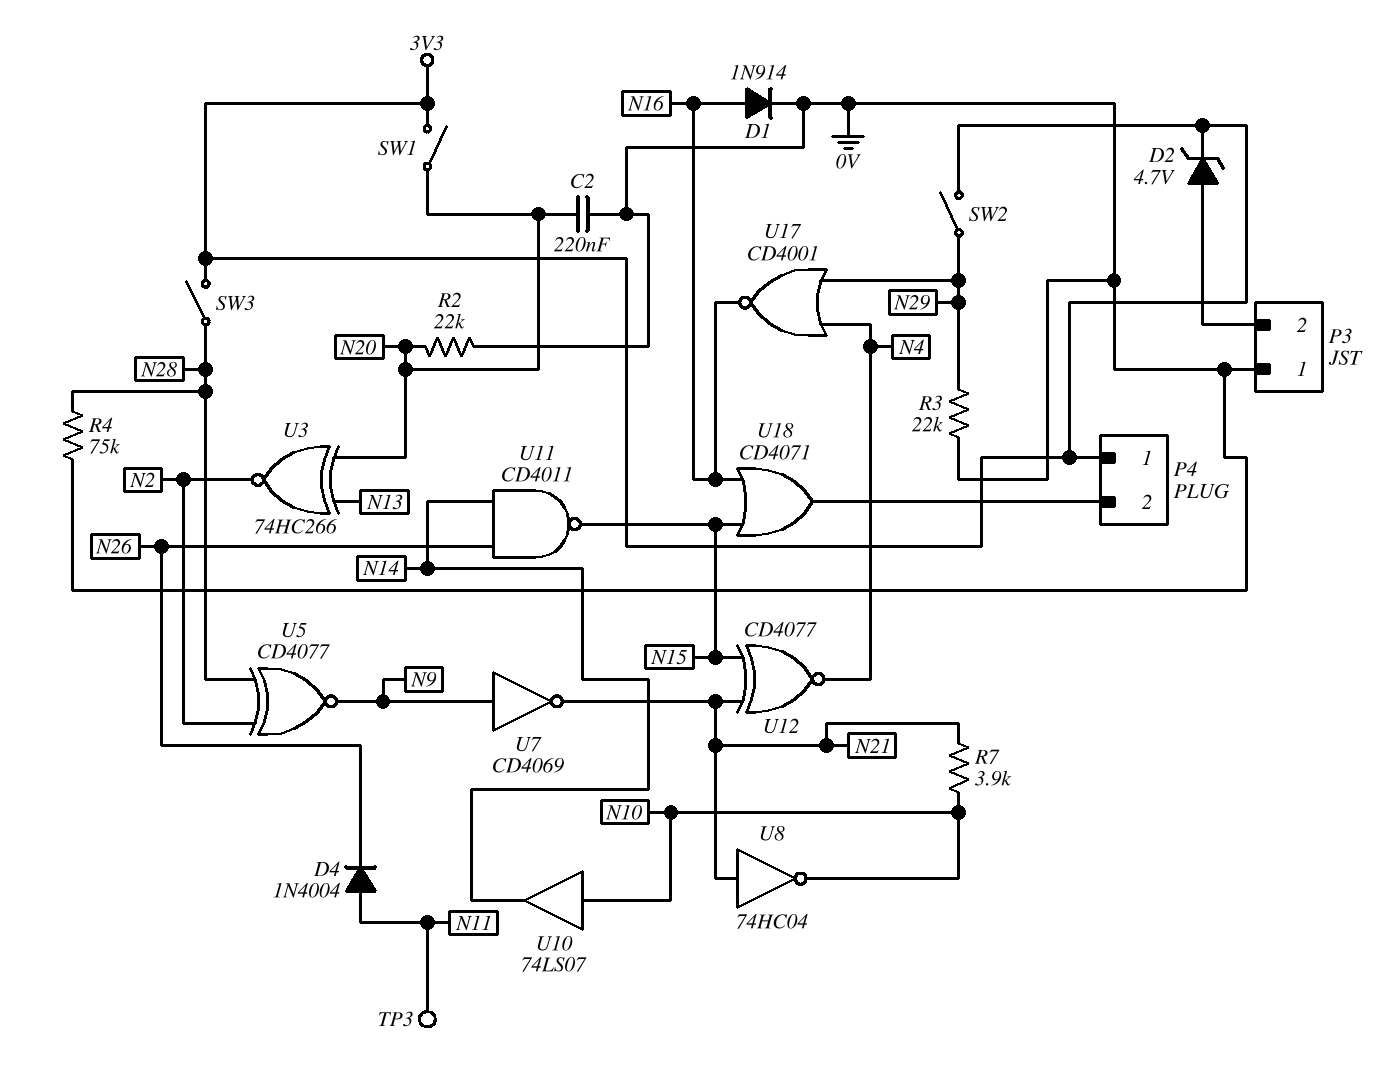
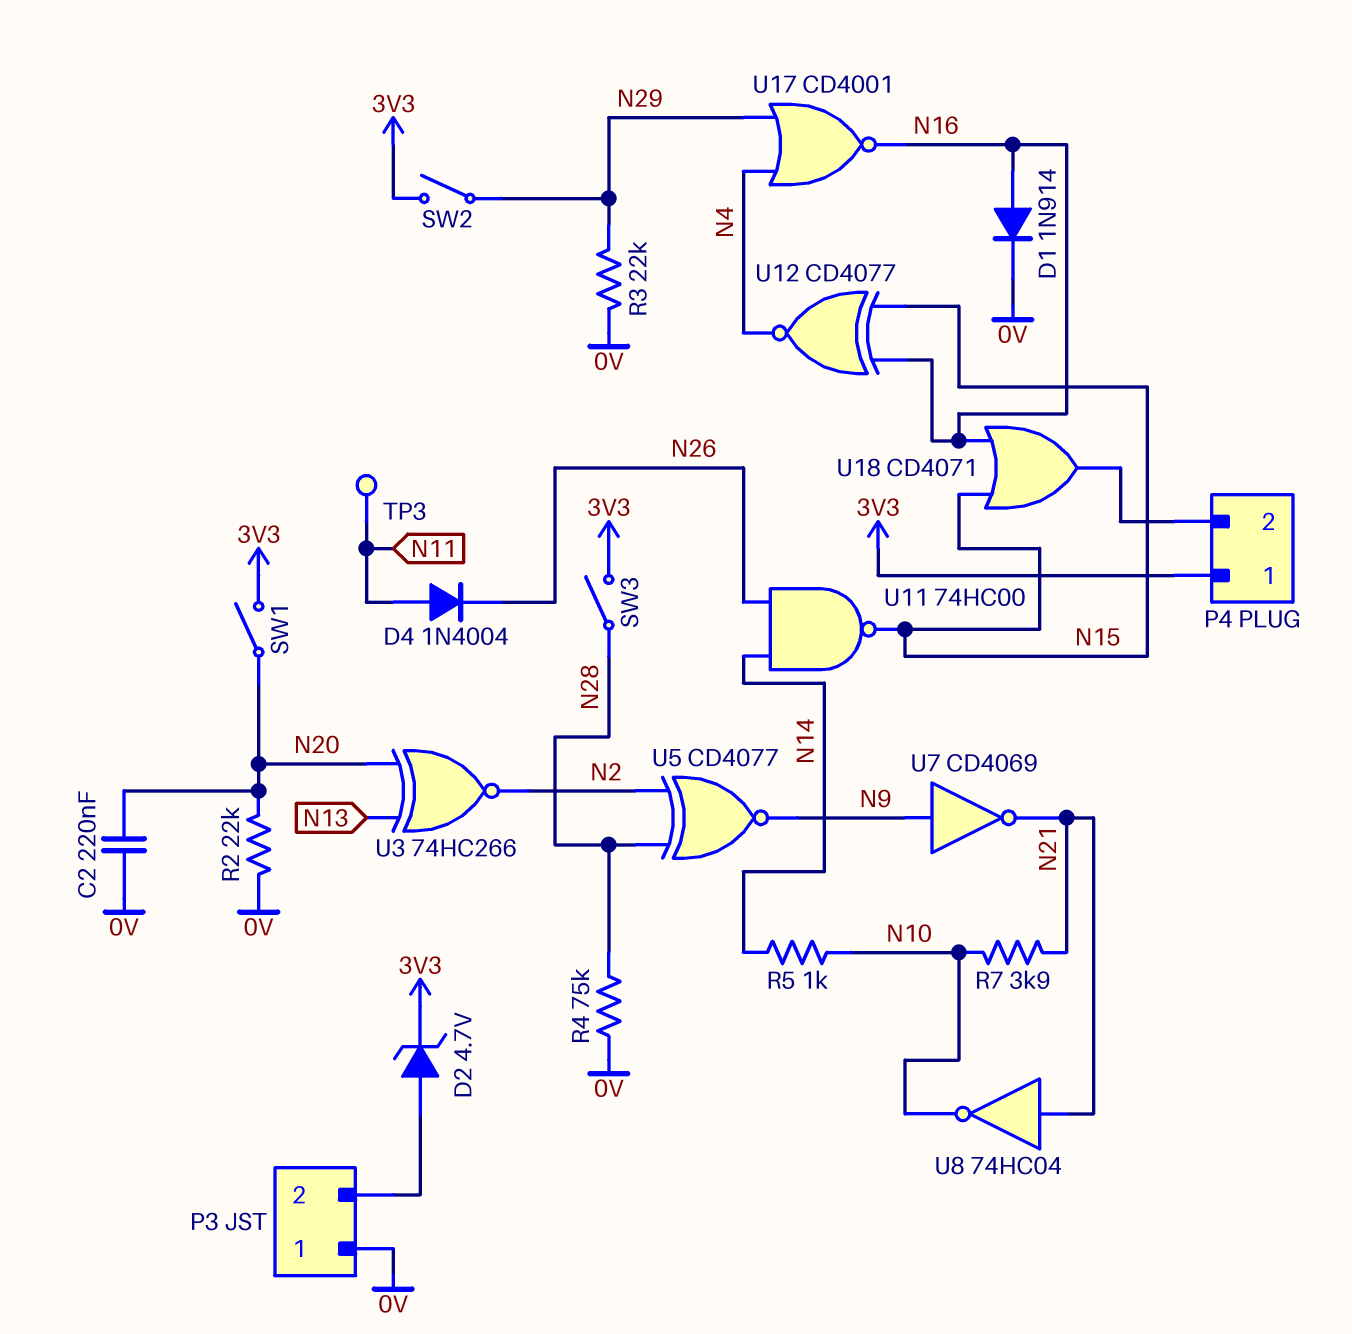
R5: none -> 1k (N10, N14)
U10: buffer 74LS07 (in N10, out N14) -> none
U11: NAND CD4011 (in N14, in N26, out N15) -> NAND 74HC00 (in N14, in N26, out N15)
U12: XNOR CD4077 (in N15, in N21, out N4) -> XNOR CD4077 (in N15, in N16, out N4)

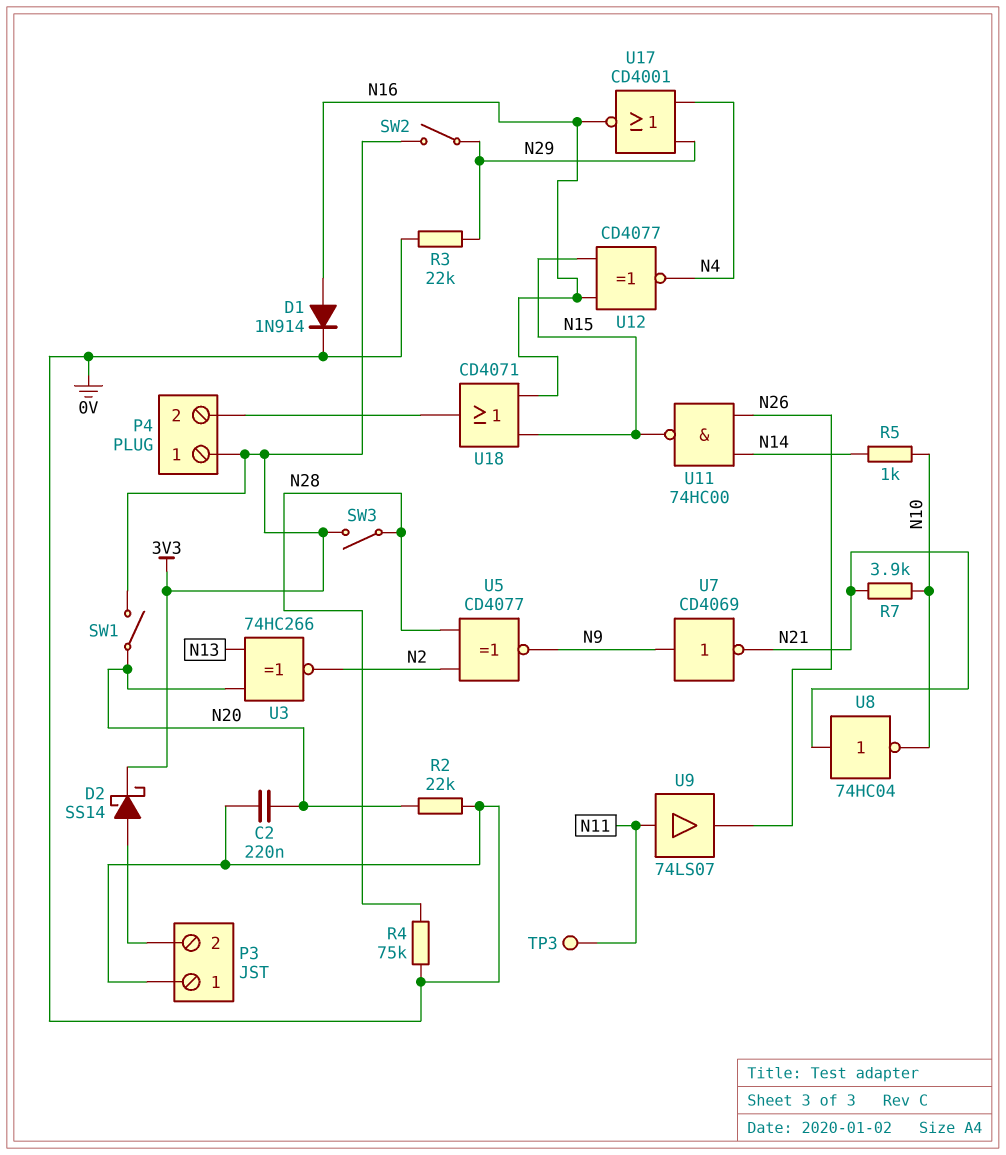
D2: zener 4.7V (A P3/2, K 3V3) -> schottky SS14 (A P3/2, K 3V3)
D4: diode 1N4004 (A N11, K N26) -> none
U9: none -> buffer 74LS07 (in N11, out N26)

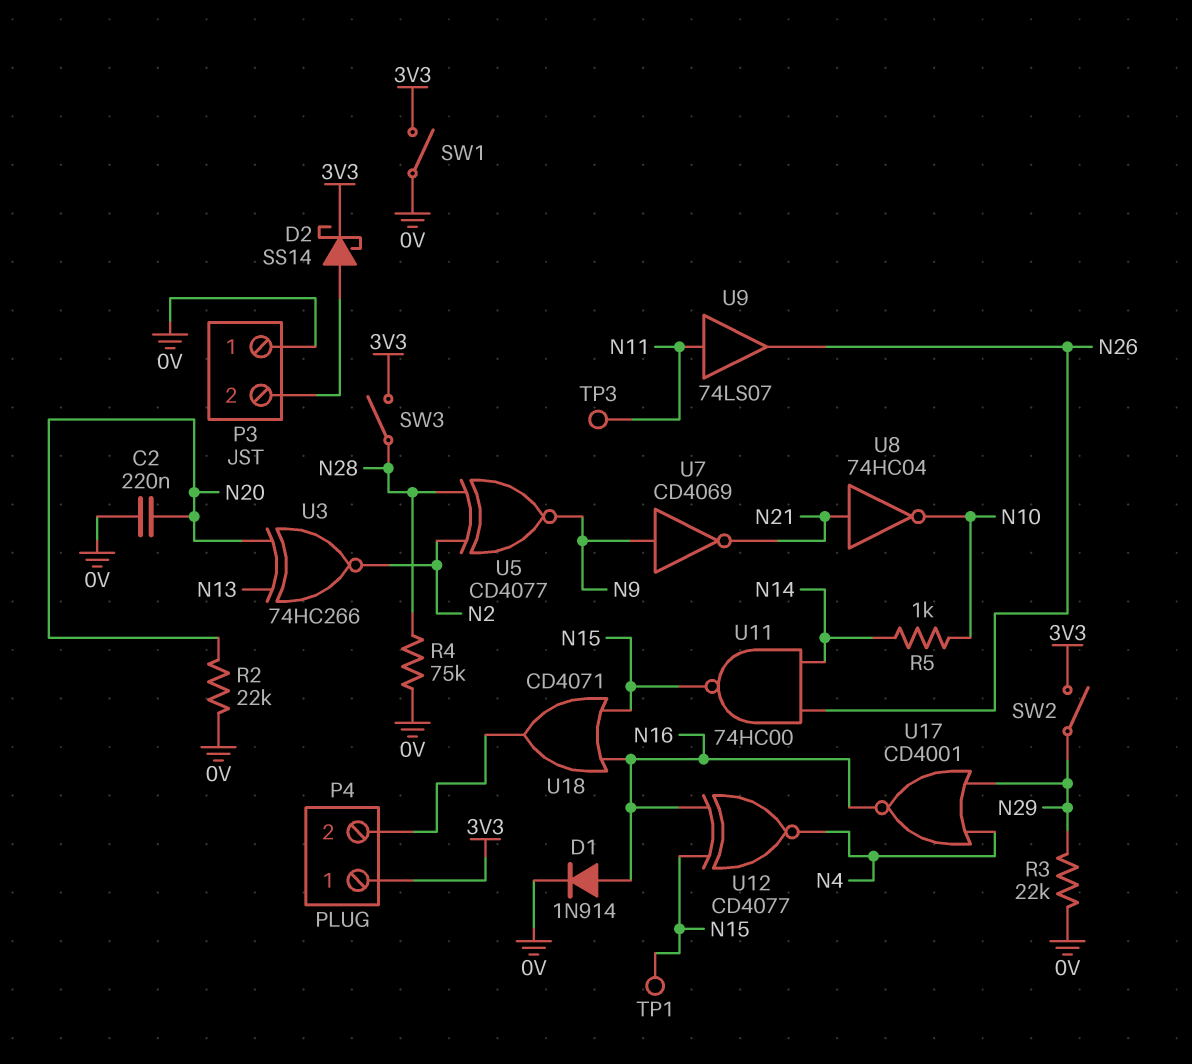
R7: 3.9k (N10, N21) -> none
SW1: switch (3V3, N20) -> switch (0V, 3V3)
TP1: none -> test point (N15)

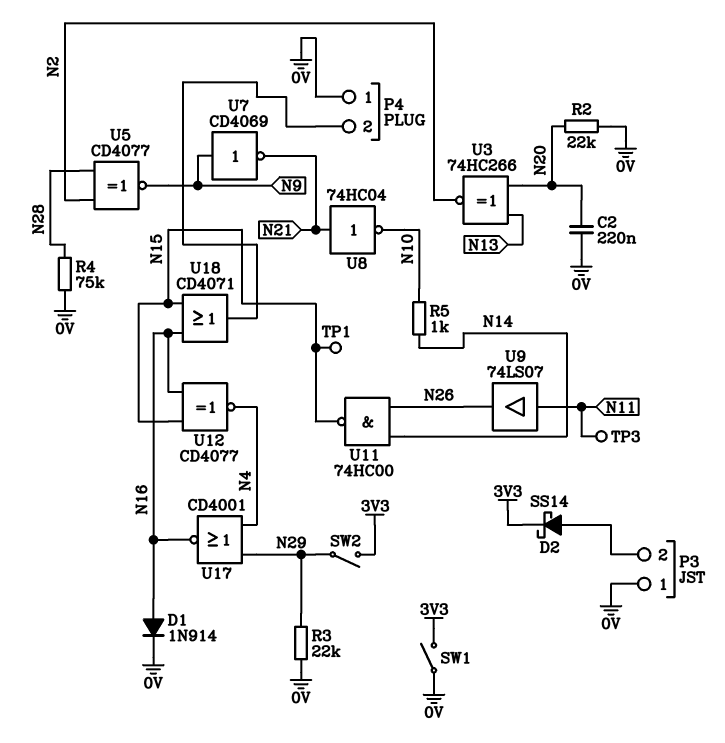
P4 pin 1: 3V3 -> 0V
SW3: switch (3V3, N28) -> none

